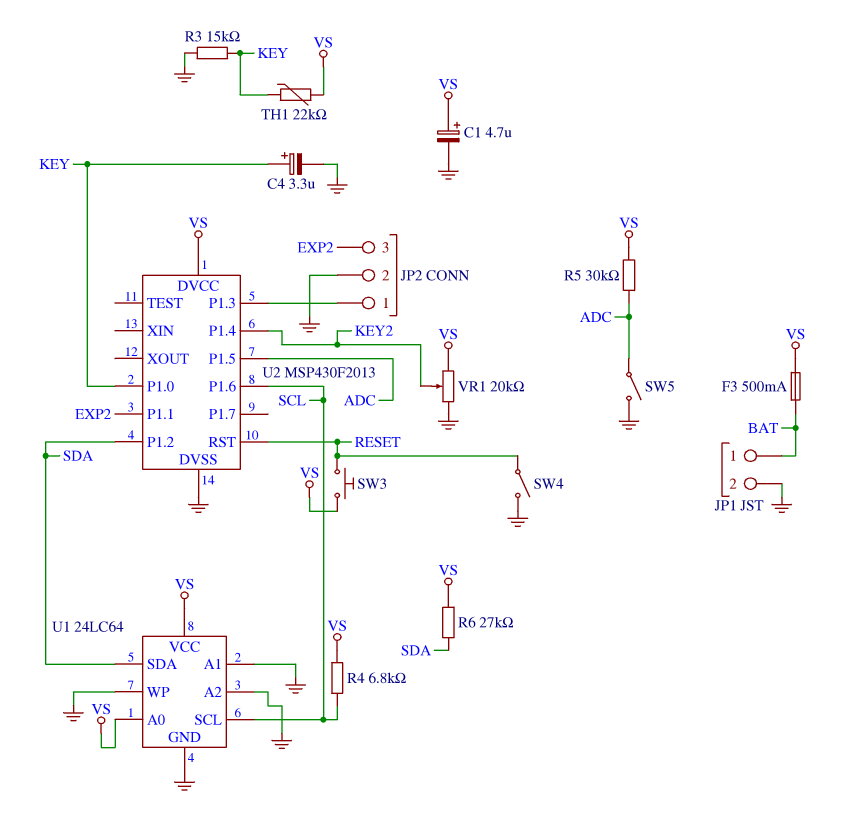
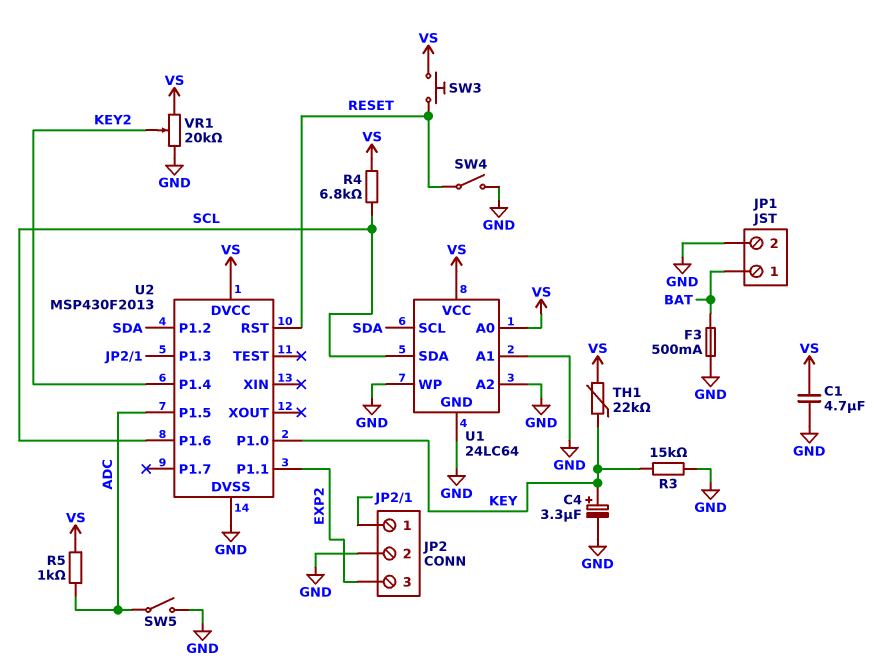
C1: 4.7uF (plus VS, minus GND) -> 4.7uF (GND, VS)
F3: 500mA (BAT, VS) -> 500mA (BAT, GND)
R5: 30k (ADC, VS) -> 1k (ADC, VS)
R6: 27k (SDA, VS) -> none
U1 pin SCL: SCL -> SDA
U1 pin SDA: SDA -> SCL

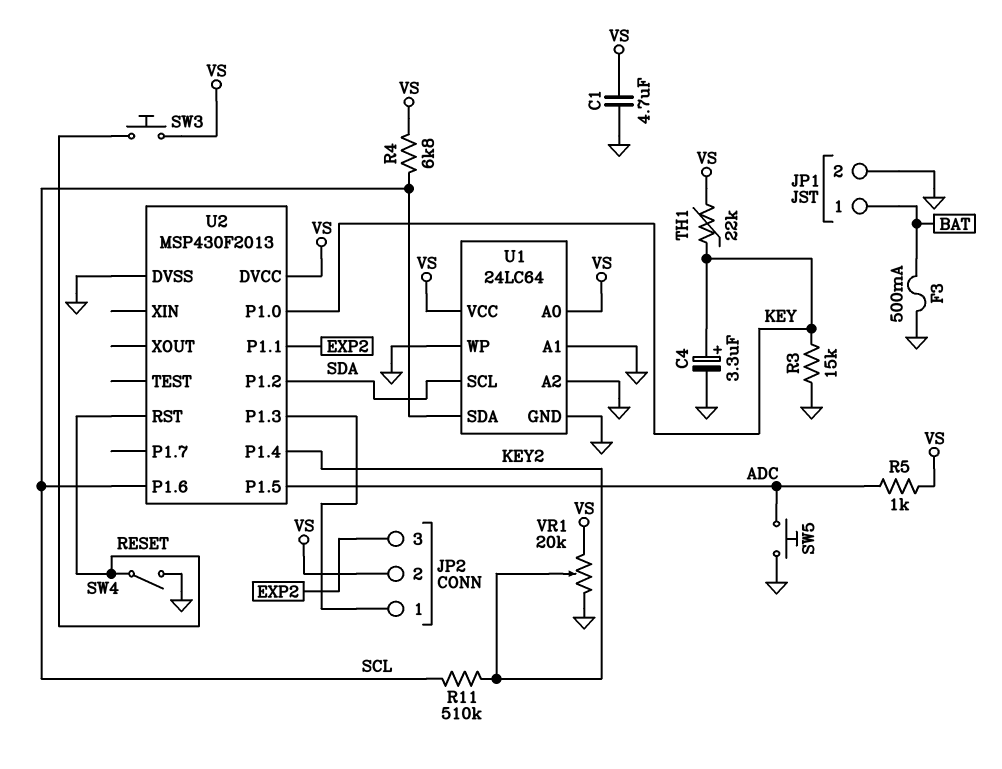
JP2 pin 2: GND -> VS
R11: none -> 510k (KEY2, SCL)
SW5: switch (ADC, GND) -> button (ADC, GND)

